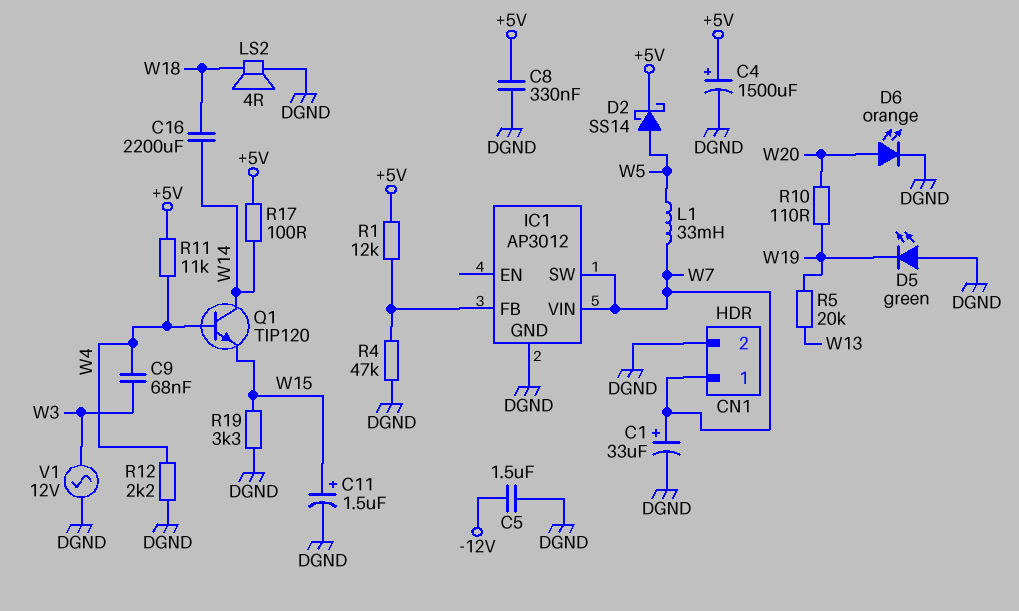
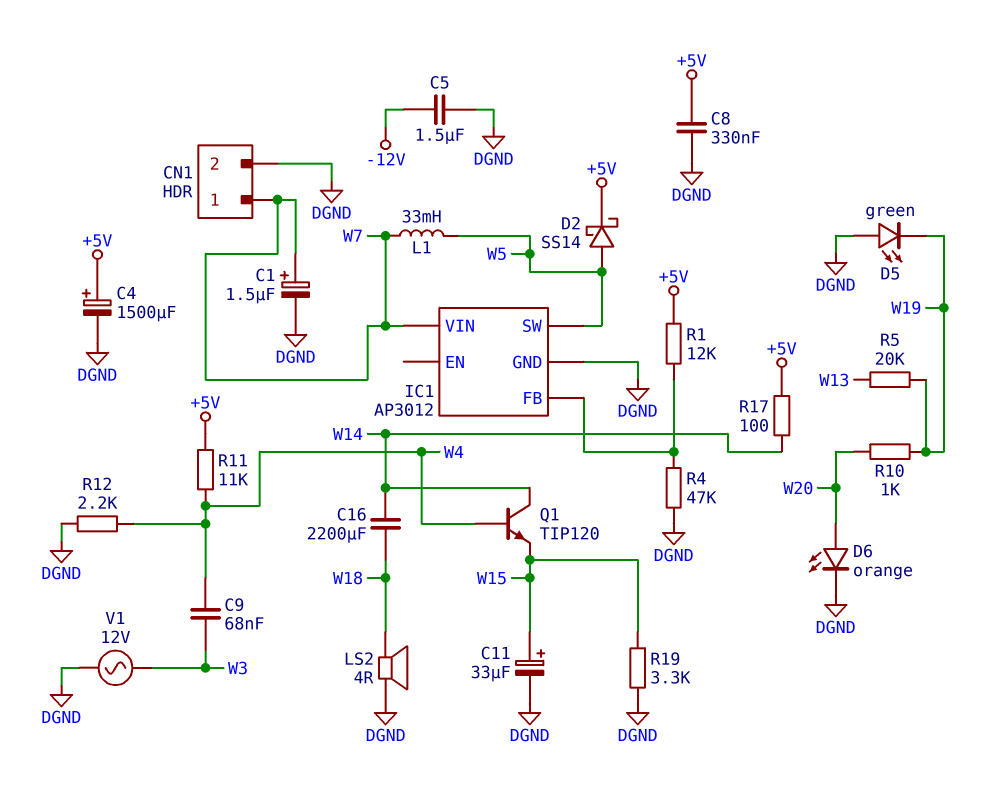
C1: 33uF (plus W7, minus DGND) -> 1.5uF (plus W7, minus DGND)
C11: 1.5uF (plus W15, minus DGND) -> 33uF (plus W15, minus DGND)
IC1 pin SW: W7 -> W5
R10: 110 (W19, W20) -> 1k (W19, W20)

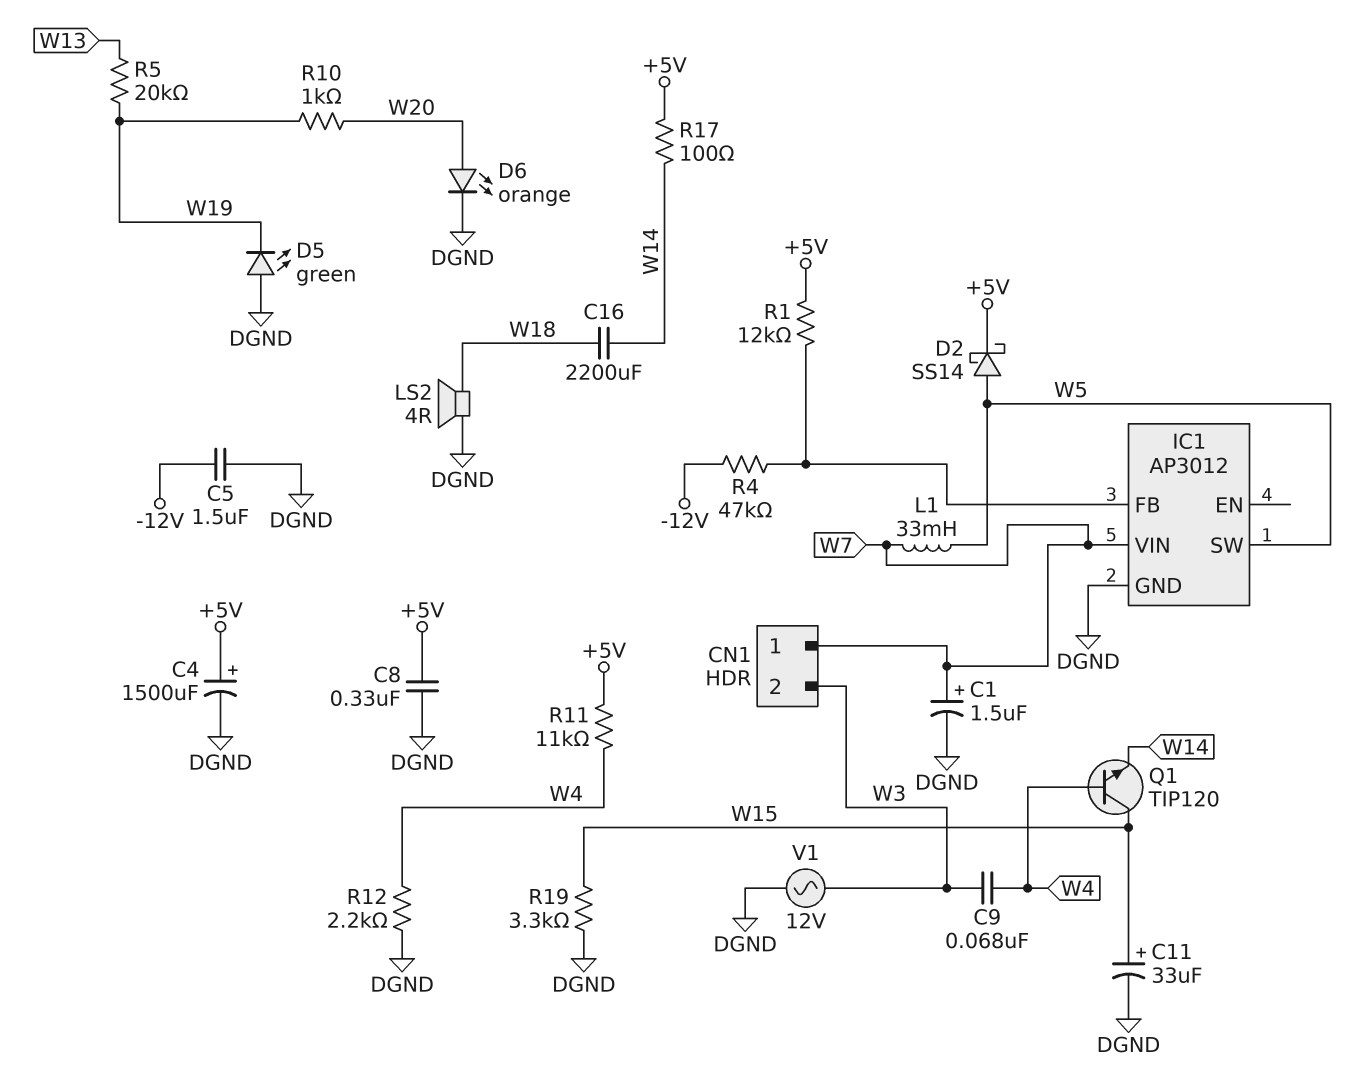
CN1 pin 2: DGND -> W3
Q1: NPN TIP120 (B W4, C W14, E W15) -> NPN TIP120 (B W4, C W15, E W14)
R4: 47k (DGND, IC1/FB) -> 47k (-12V, IC1/FB)

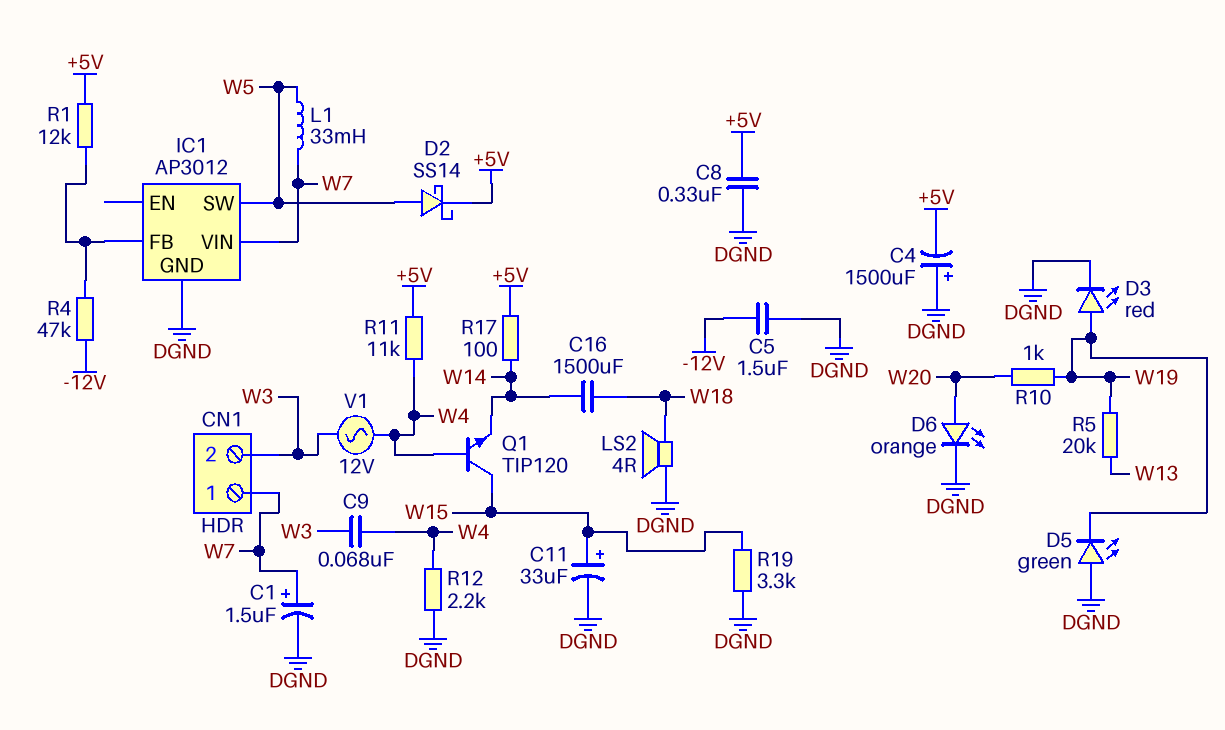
C4: 1500uF (plus +5V, minus DGND) -> 1500uF (plus DGND, minus +5V)
C16: 2200uF (W14, W18) -> 1500uF (W14, W18)
D3: none -> LED red (A W19, K DGND)
V1: AC 12V (DGND, W3) -> AC 12V (W3, W4)

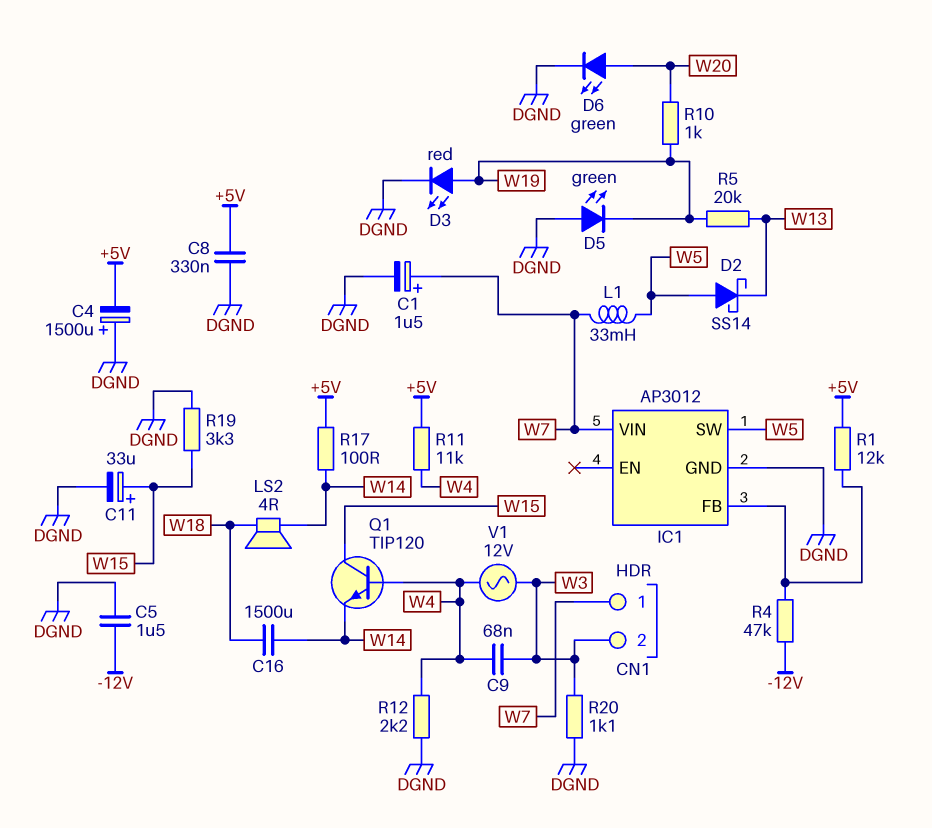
D2: schottky SS14 (A W5, K +5V) -> schottky SS14 (A W5, K W13)
D6: LED orange (A W20, K DGND) -> LED green (A W20, K DGND)
LS2: speaker 4R (DGND, W18) -> speaker 4R (W14, W18)
R20: none -> 1.1k (DGND, W3)

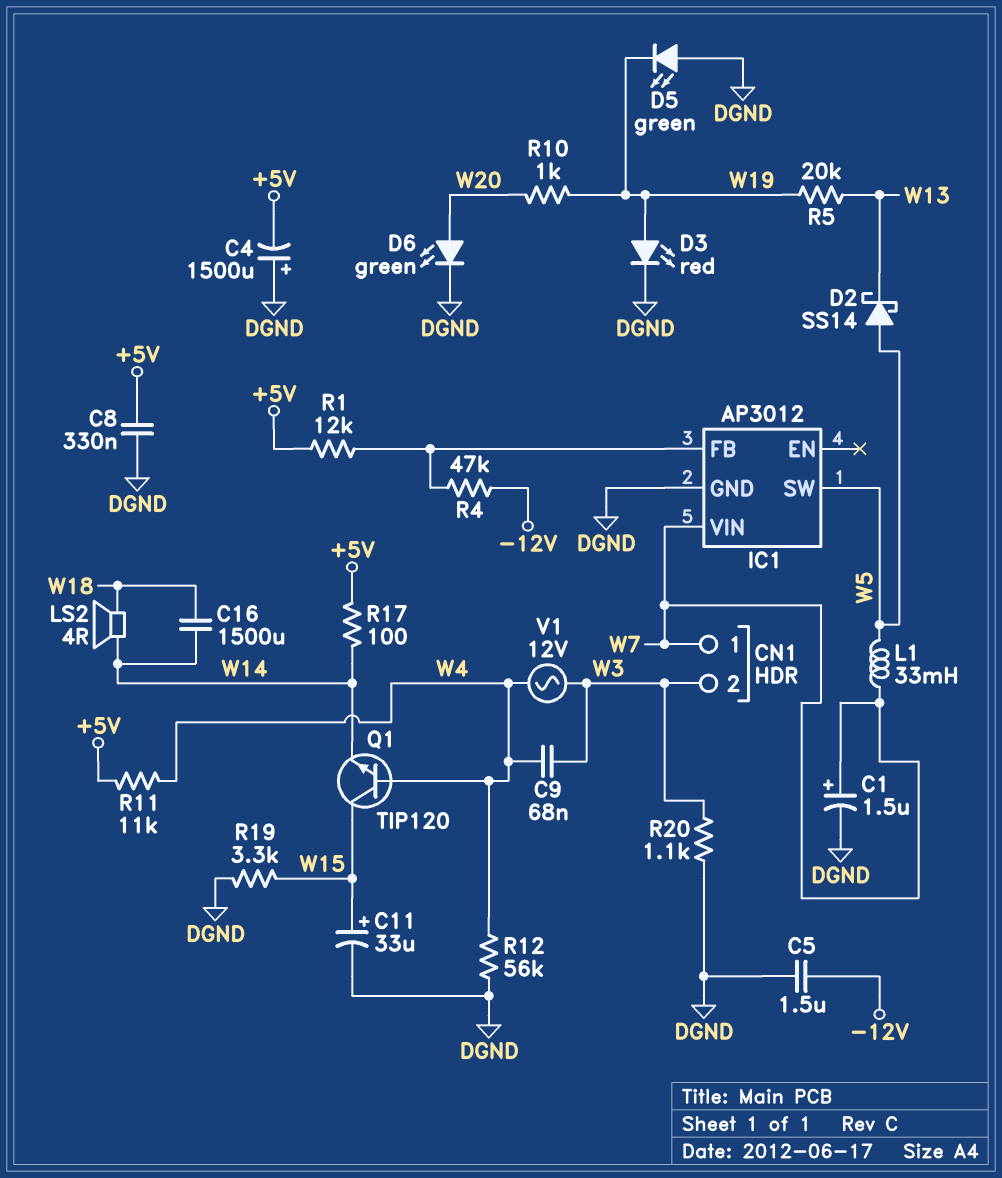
R12: 2.2k (DGND, W4) -> 56k (DGND, W4)

